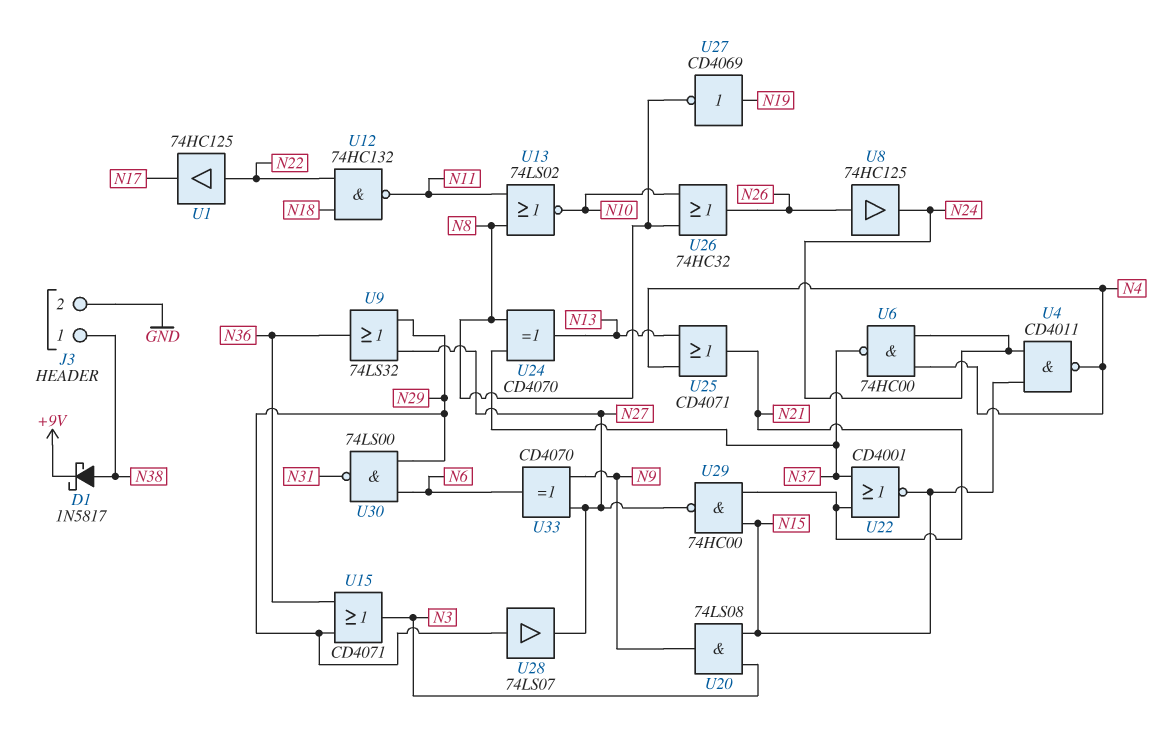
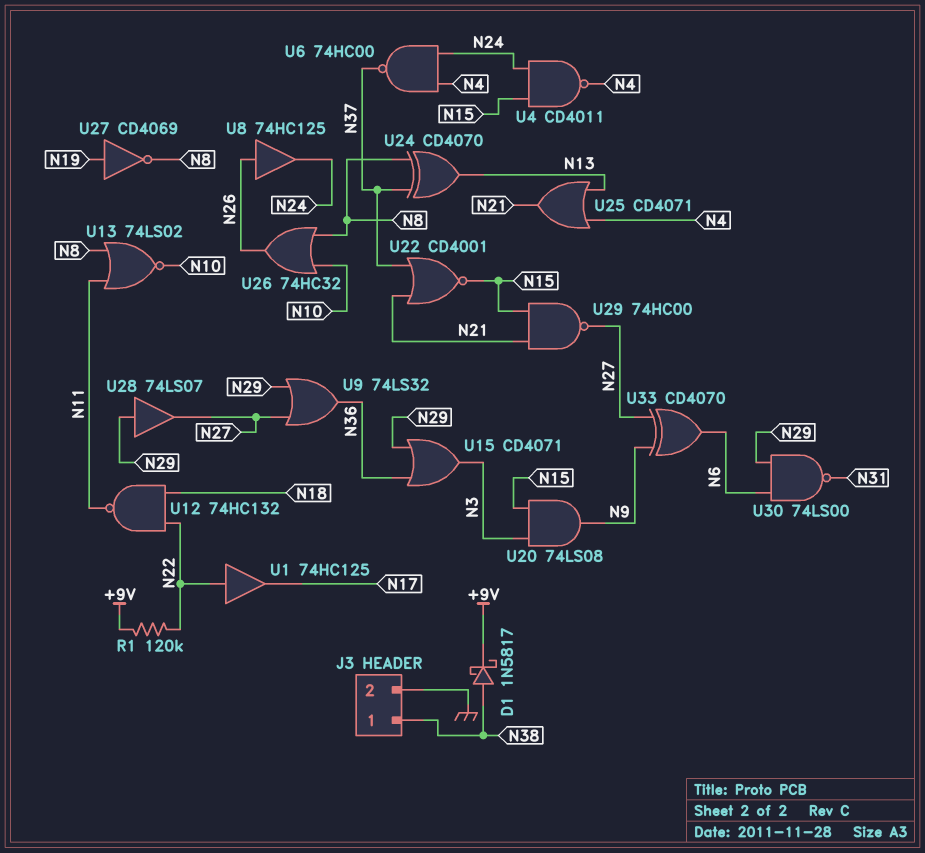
R1: none -> 120k (+9V, N22)

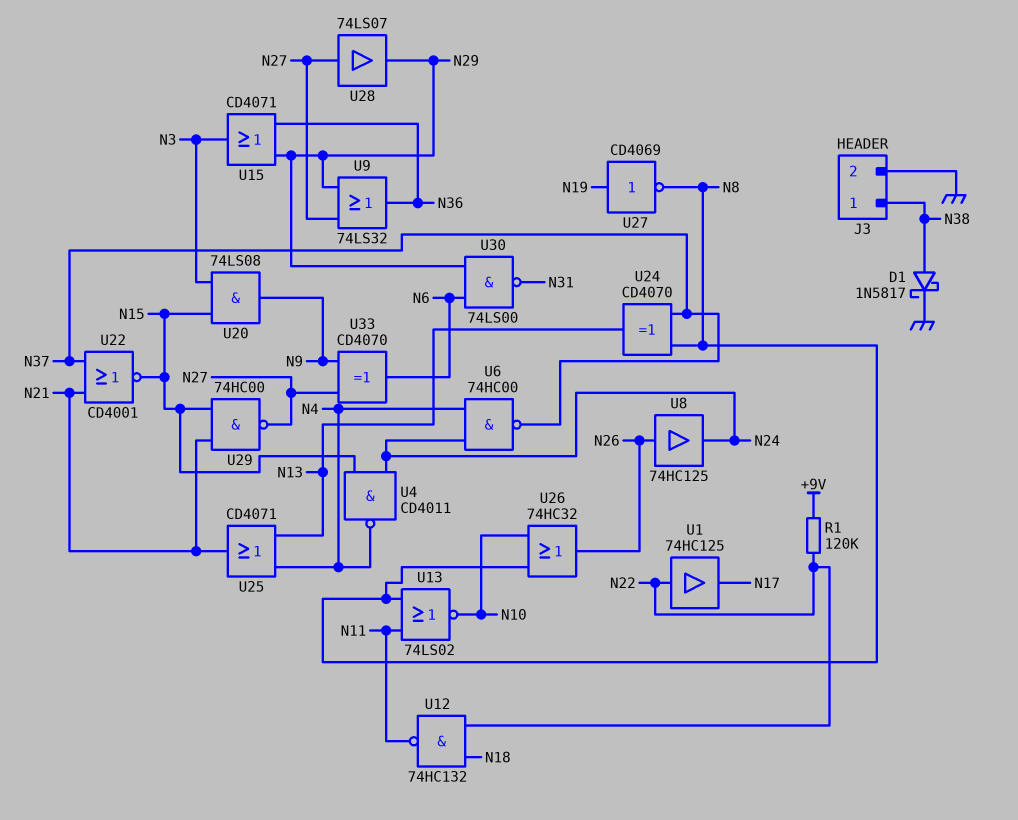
D1: schottky 1N5817 (A N38, K +9V) -> schottky 1N5817 (A N38, K GND)
U28: buffer 74LS07 (in N29, out N27) -> buffer 74LS07 (in N27, out N29)

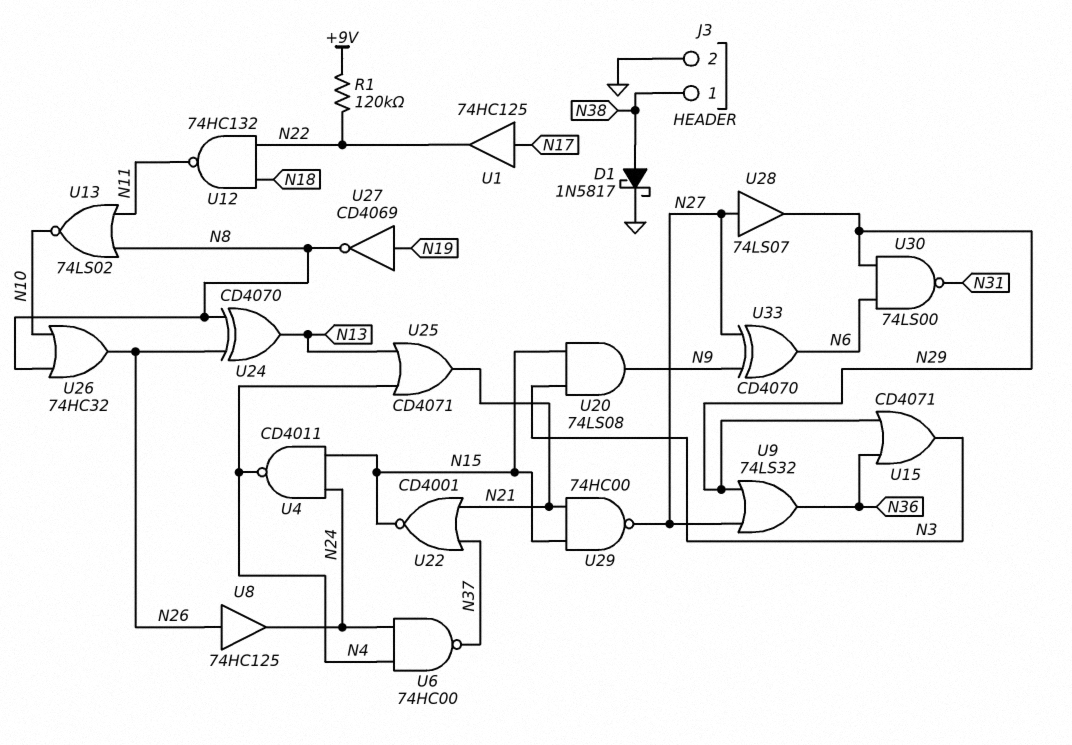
U1: buffer 74HC125 (in N22, out N17) -> buffer 74HC125 (in N17, out N22)
U24: XOR CD4070 (in N8, in N37, out N13) -> XOR CD4070 (in N8, in N26, out N13)

